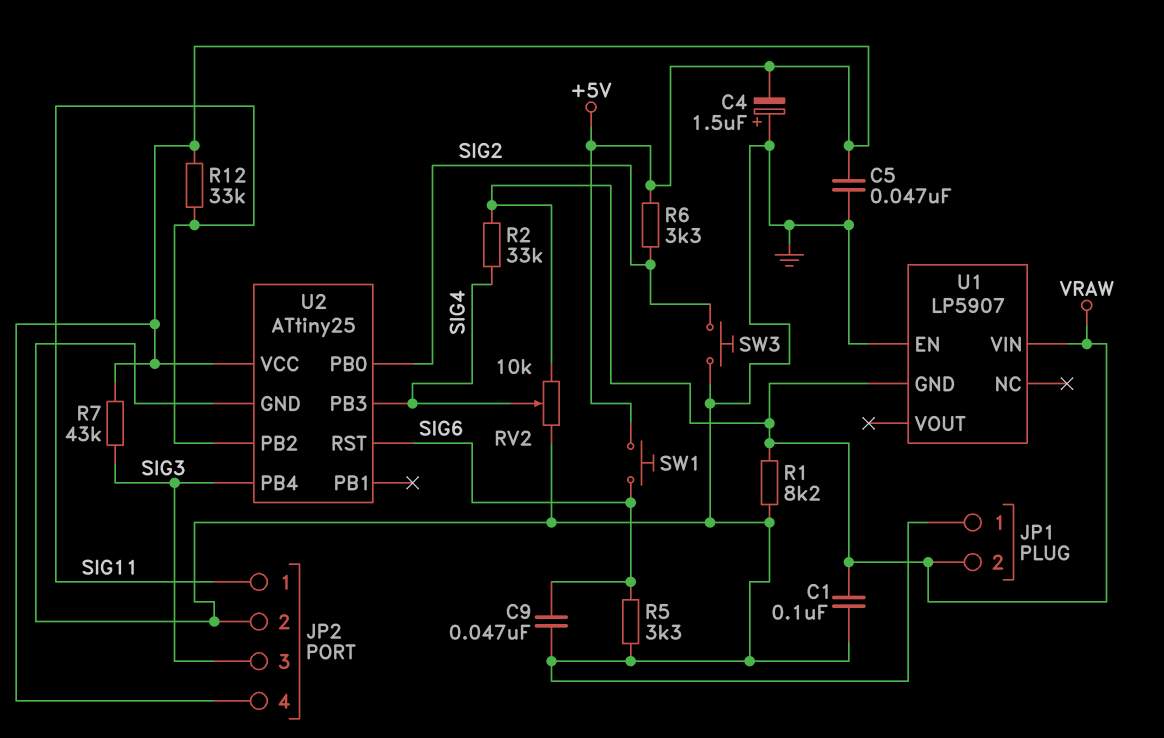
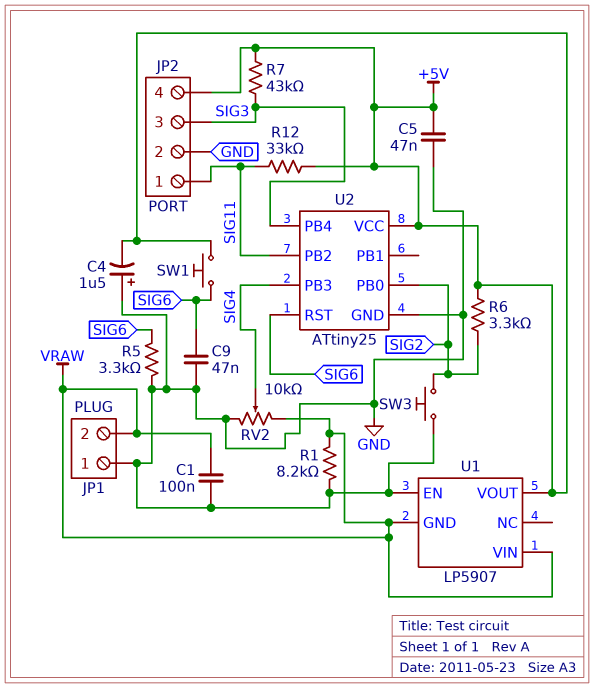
R2: 33k (SIG4, VRAW) -> none
U1 pin VOUT: none -> +5V

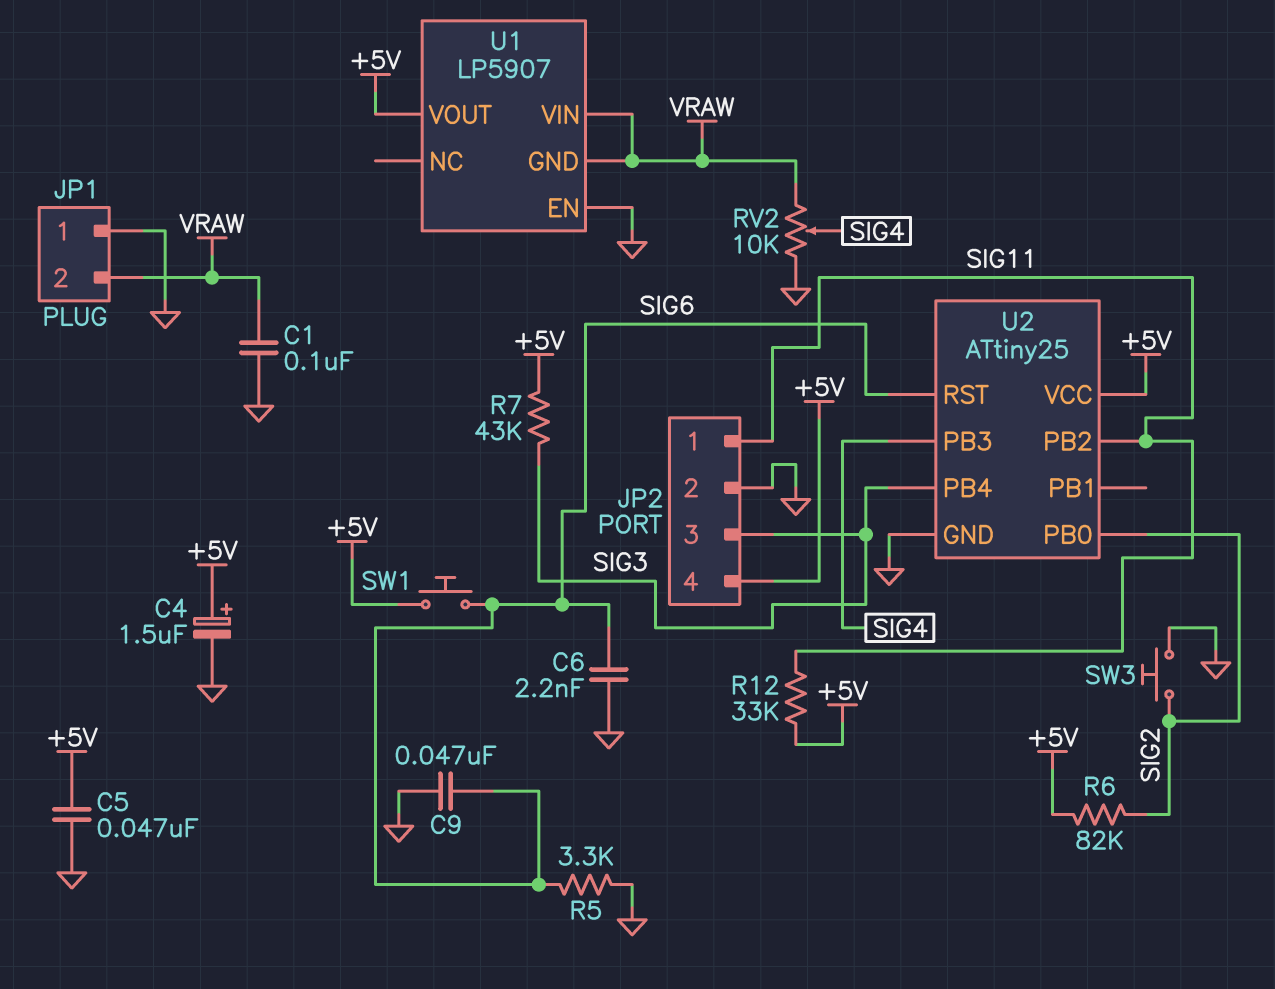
C4: 1.5uF (plus GND, minus +5V) -> 1.5uF (plus +5V, minus GND)
C6: none -> 2.2nF (GND, SIG6)
R1: 8.2k (GND, VRAW) -> none
R6: 3.3k (+5V, SIG2) -> 82k (+5V, SIG2)

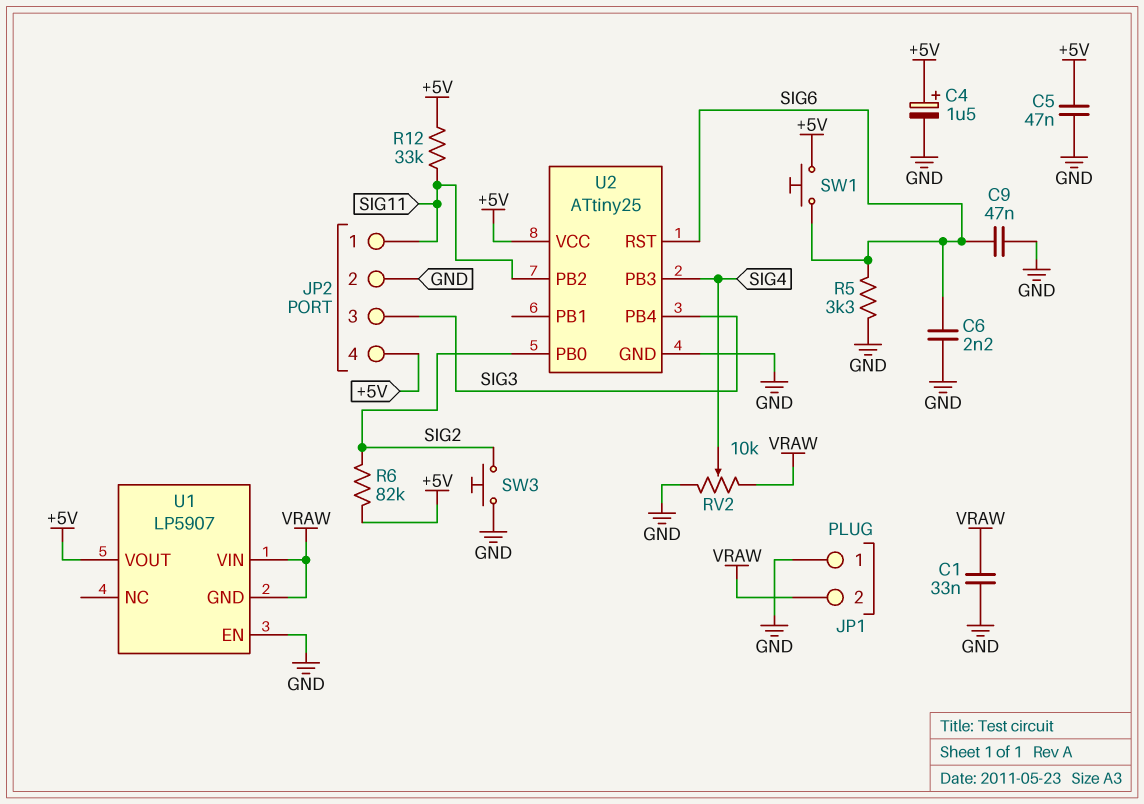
C1: 100nF (GND, VRAW) -> 33nF (GND, VRAW)
R7: 43k (+5V, SIG3) -> none

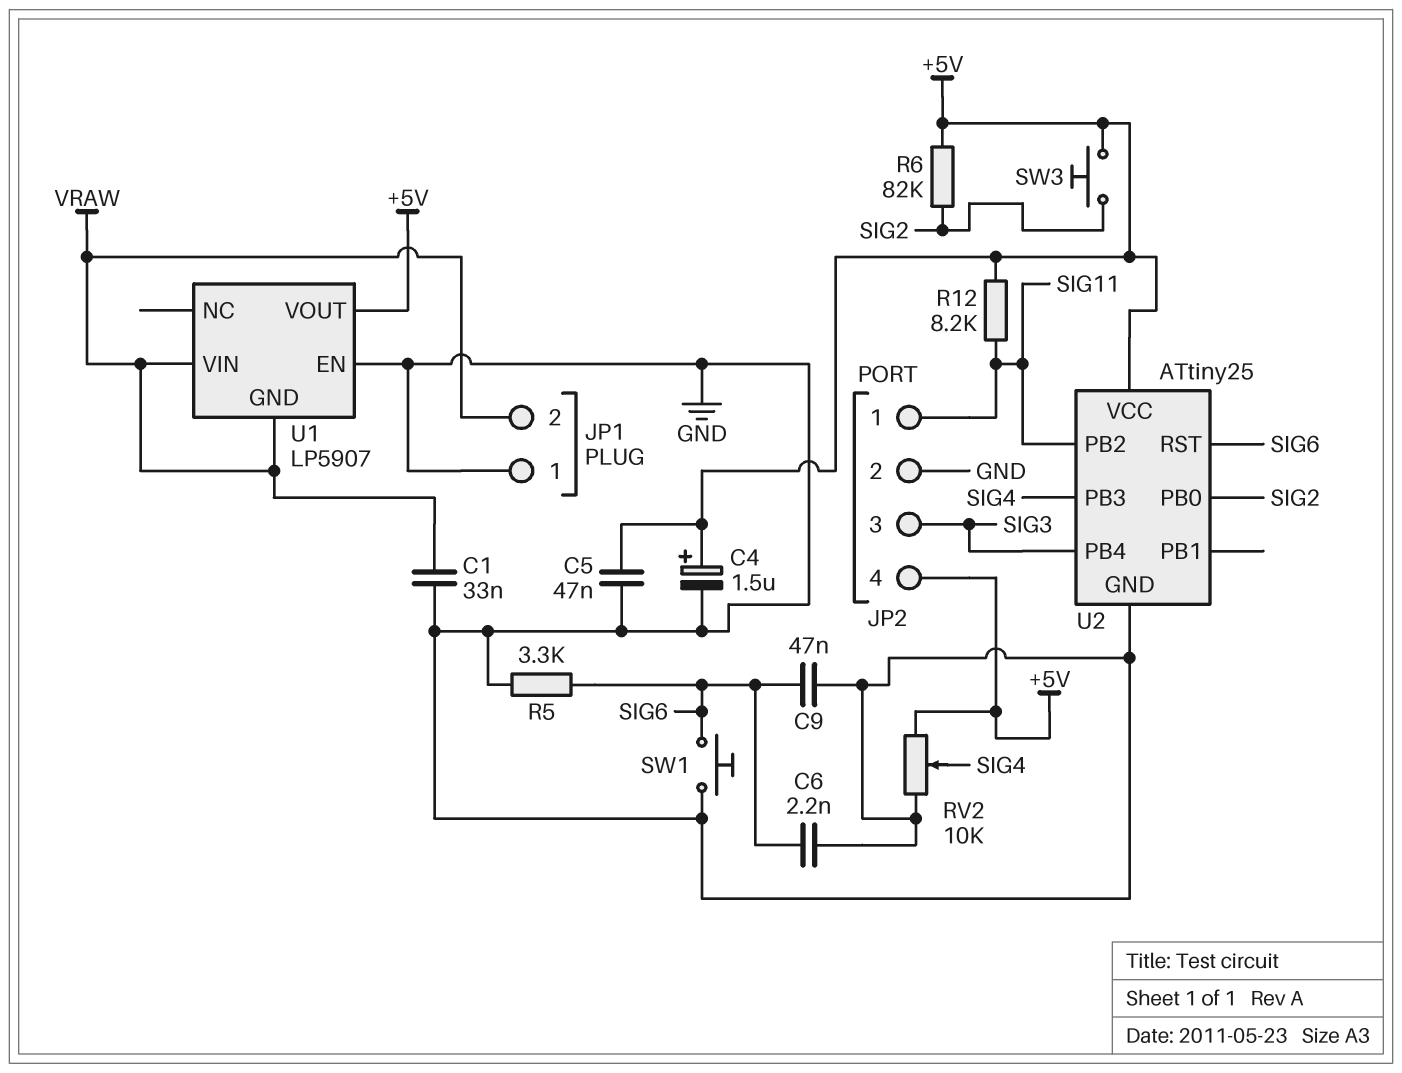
R12: 33k (+5V, SIG11) -> 8.2k (+5V, SIG11)
RV2: 10k (GND, VRAW, wiper SIG4) -> 10k (+5V, GND, wiper SIG4)
SW1: button (+5V, SIG6) -> button (GND, SIG6)
SW3: button (GND, SIG2) -> button (+5V, SIG2)

